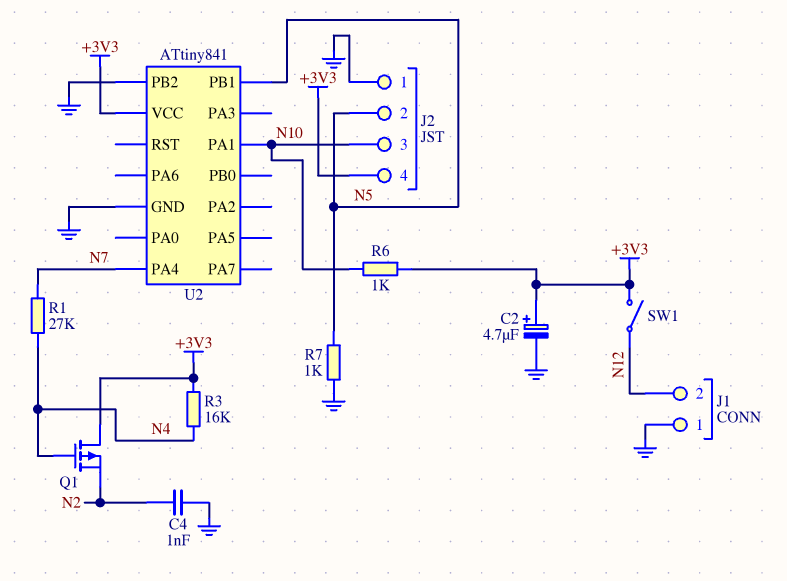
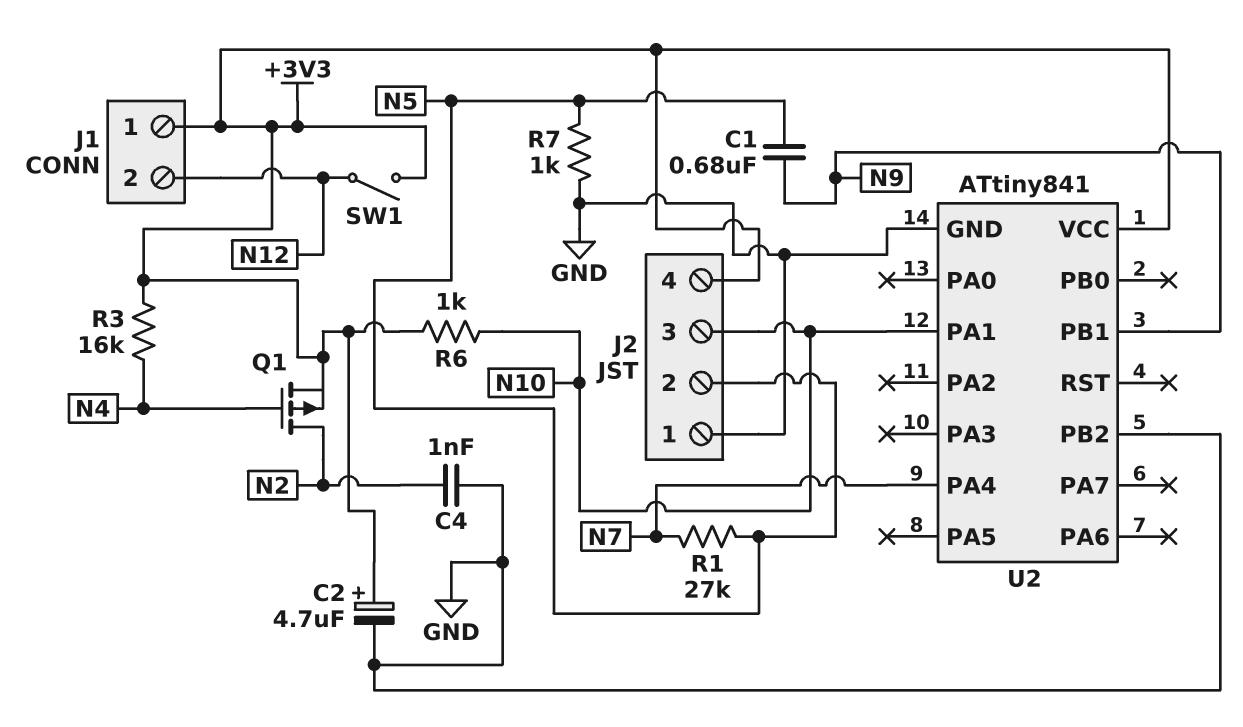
C1: none -> 680nF (N5, N9)
J1 pin 1: GND -> +3V3
Q1: PMOS (G N4, D +3V3, S N2) -> PMOS (G N4, D N2, S +3V3)
R1: 27k (N4, N7) -> 27k (N5, N7)
U2 pin PB1: N5 -> N9

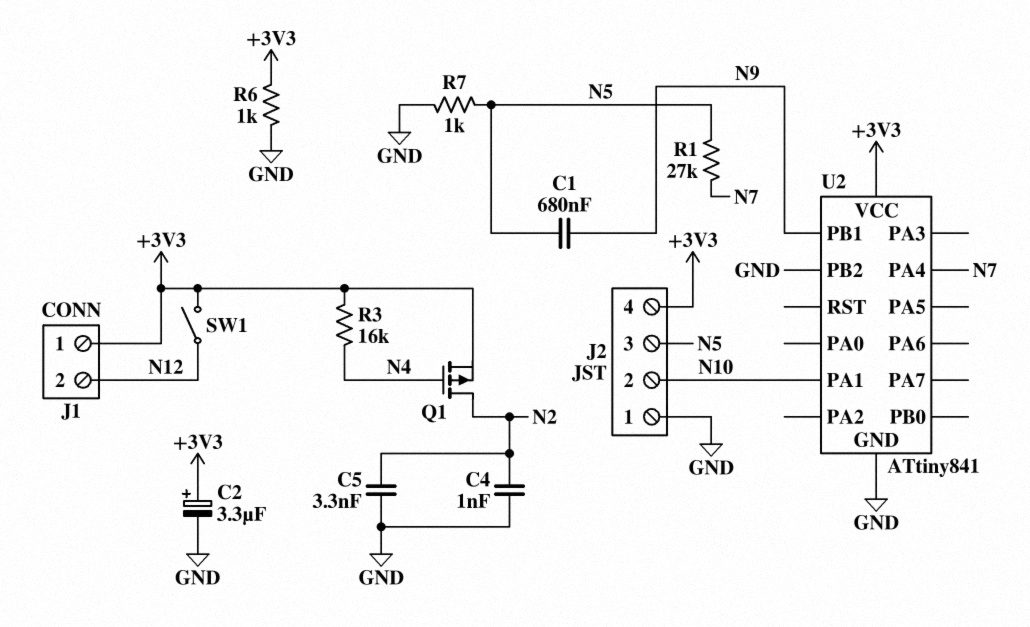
C2: 4.7uF (plus +3V3, minus GND) -> 3.3uF (plus +3V3, minus GND)
C5: none -> 3.3nF (GND, N2)
J2 pin 2: N5 -> N10
J2 pin 3: N10 -> N5
R6: 1k (+3V3, N10) -> 1k (+3V3, GND)

